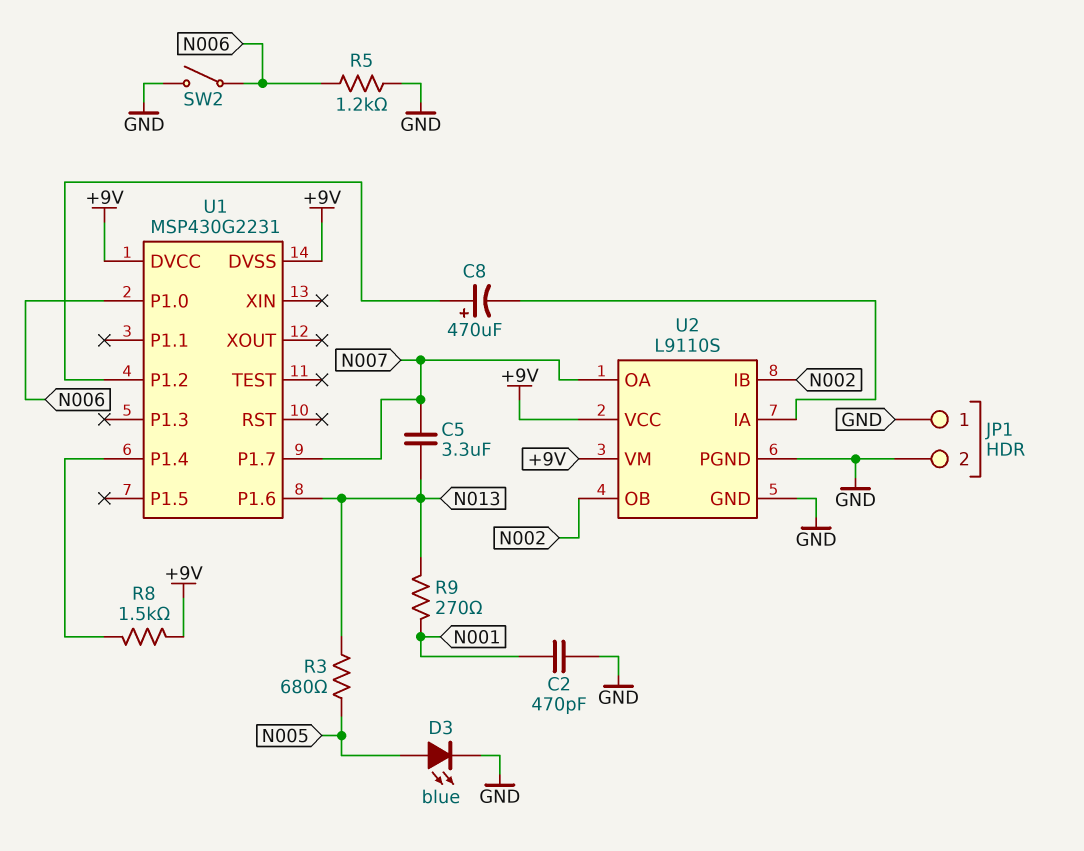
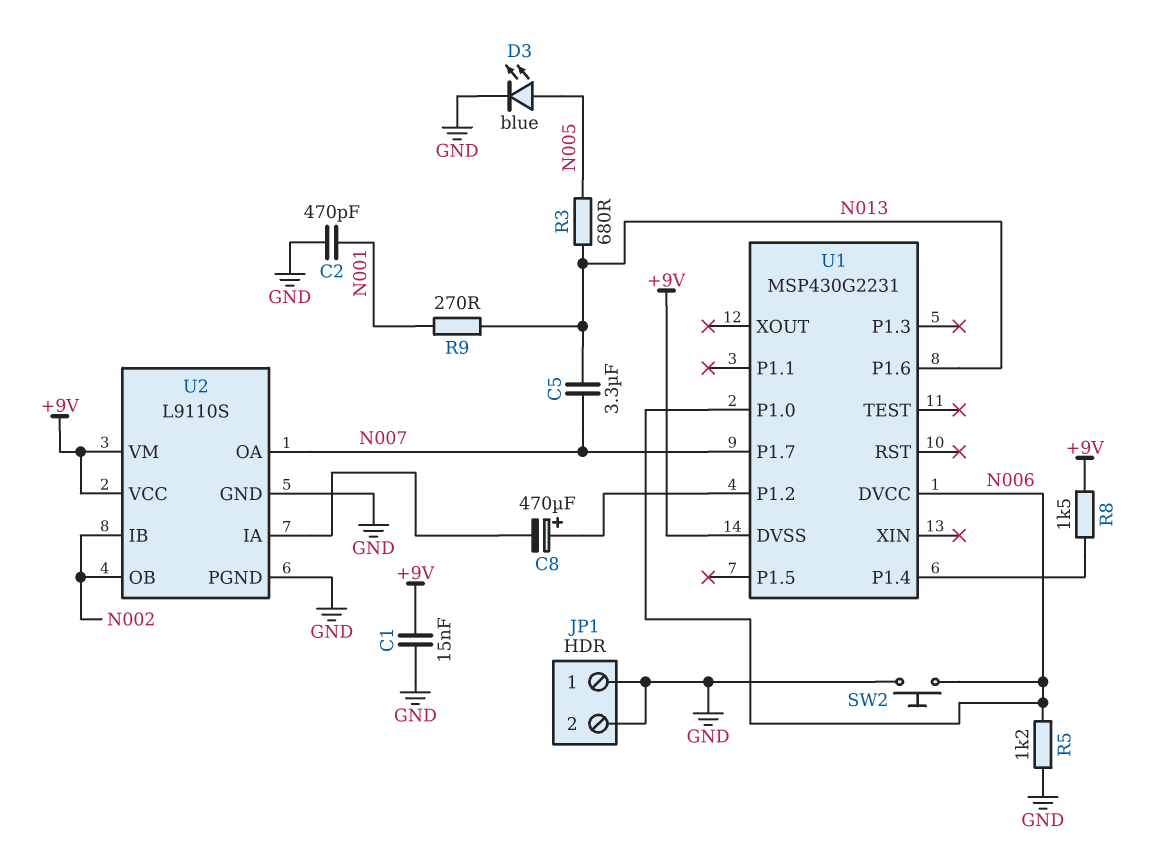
C1: none -> 15nF (+9V, GND)
SW2: switch (GND, N006) -> button (GND, N006)
U1 pin DVCC: +9V -> N006

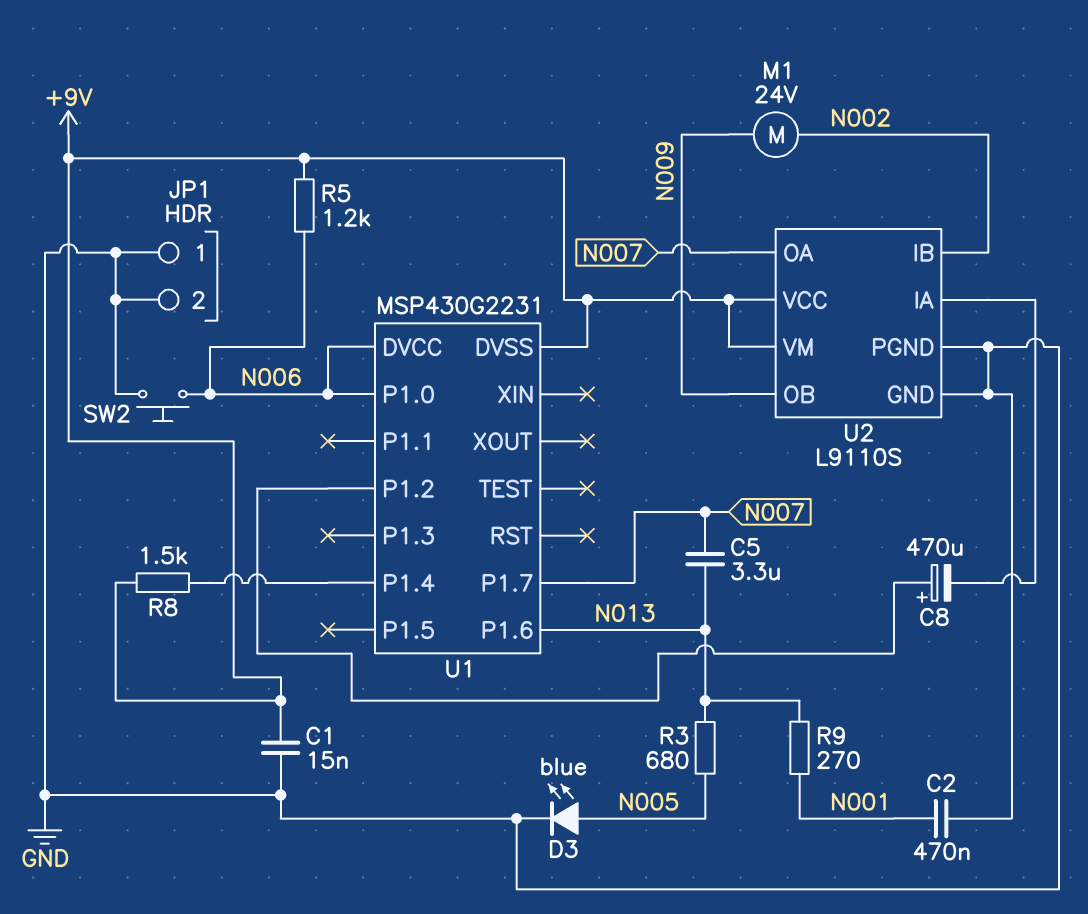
C2: 470pF (GND, N001) -> 470nF (GND, N001)
M1: none -> motor 24V (N002, N009)
R5: 1.2k (GND, N006) -> 1.2k (+9V, N006)
U2 pin OB: N002 -> N009

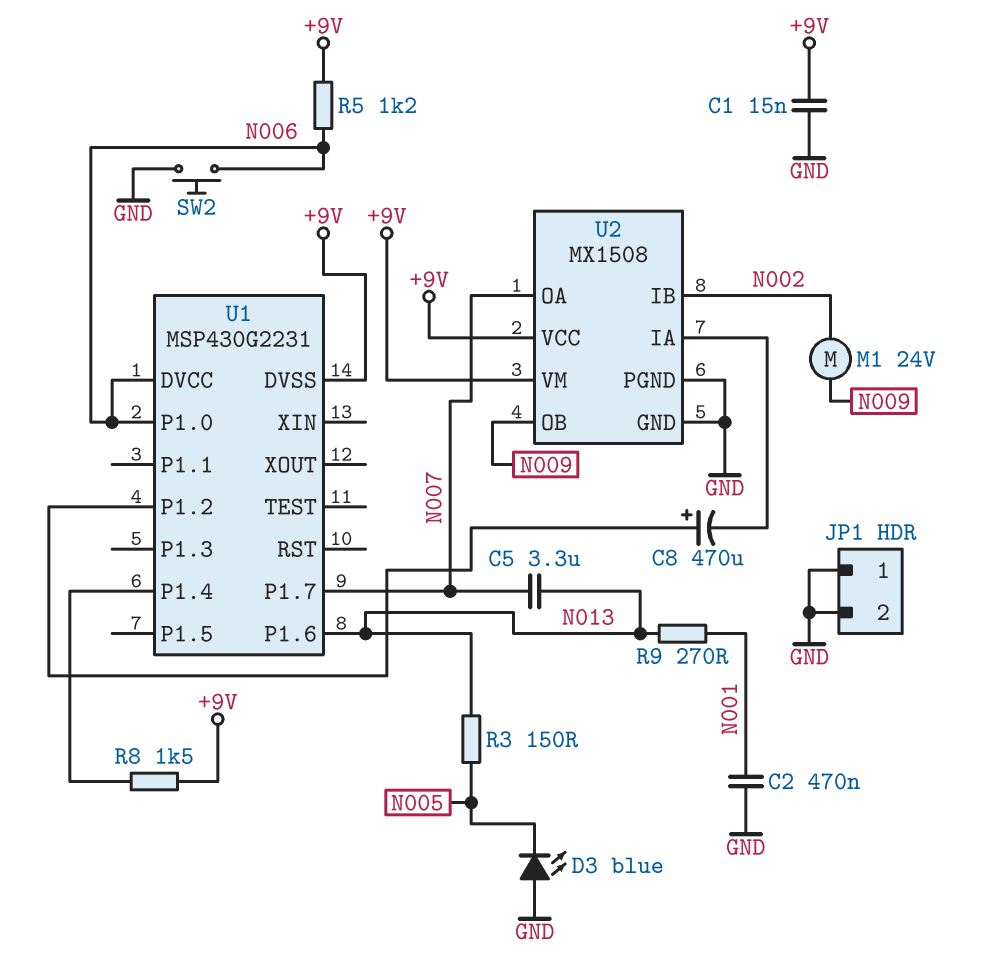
D3: LED blue (A N005, K GND) -> LED blue (A GND, K N005)
R3: 680 (N005, N013) -> 150 (N005, N013)
U2: L9110S -> MX1508

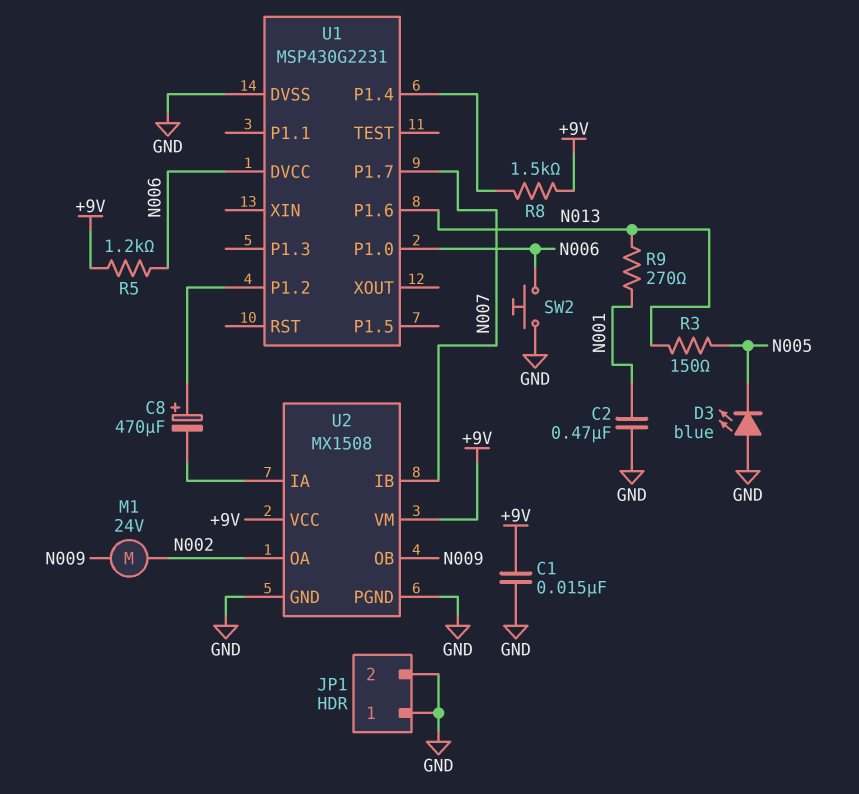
C5: 3.3uF (N007, N013) -> none
U1 pin DVSS: +9V -> GND
U2 pin IB: N002 -> N007
U2 pin OA: N007 -> N002

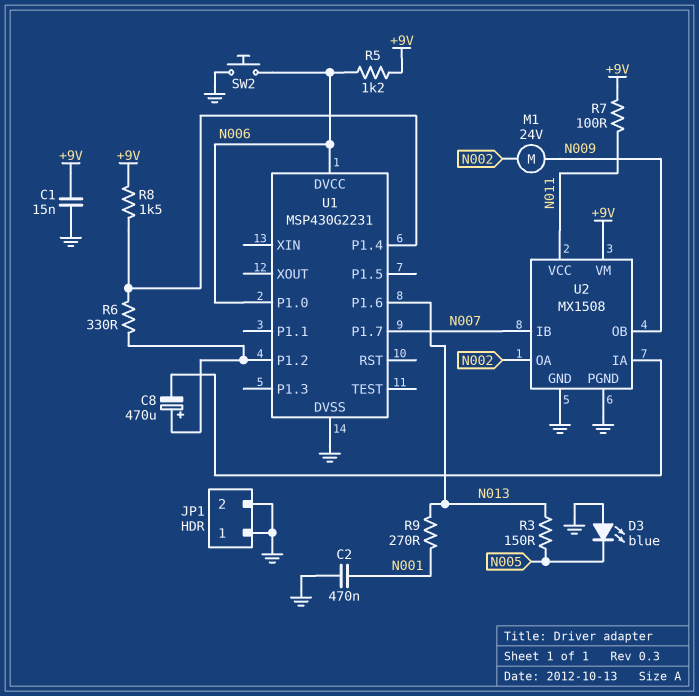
R6: none -> 330 (U1/P1.2, U1/P1.4)
R7: none -> 100 (+9V, N011)
U2 pin VCC: +9V -> N011

